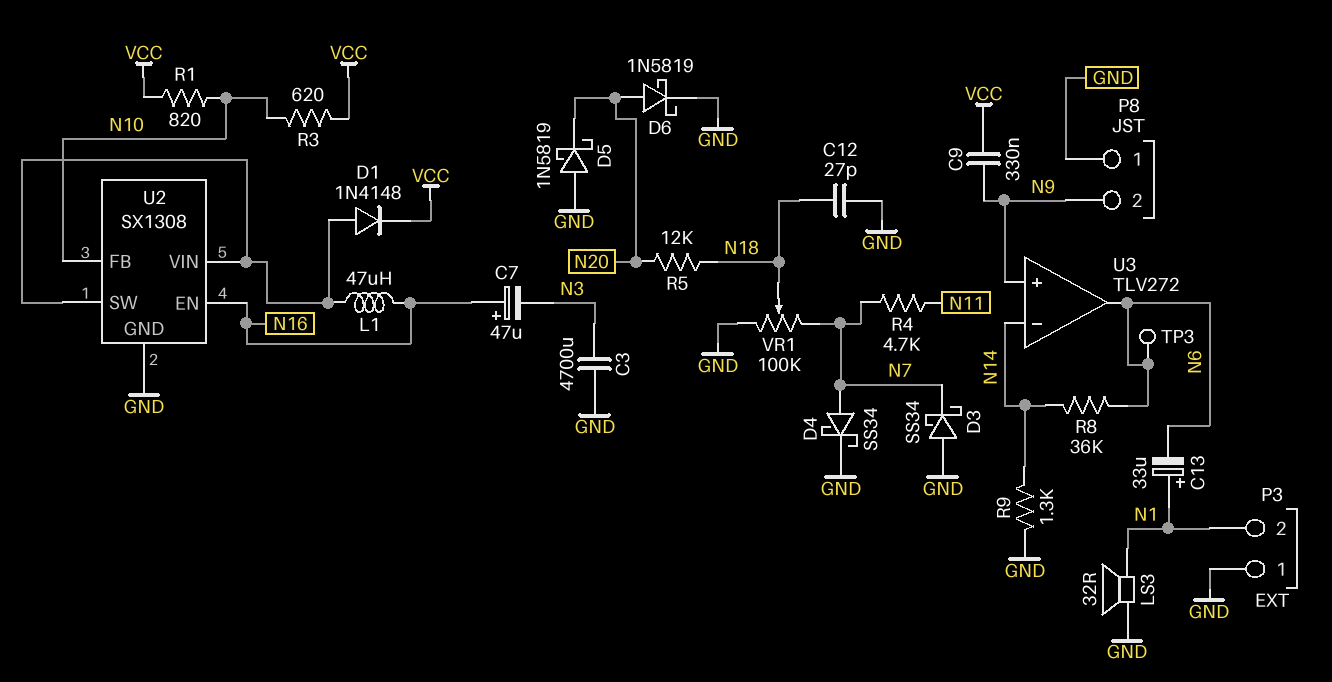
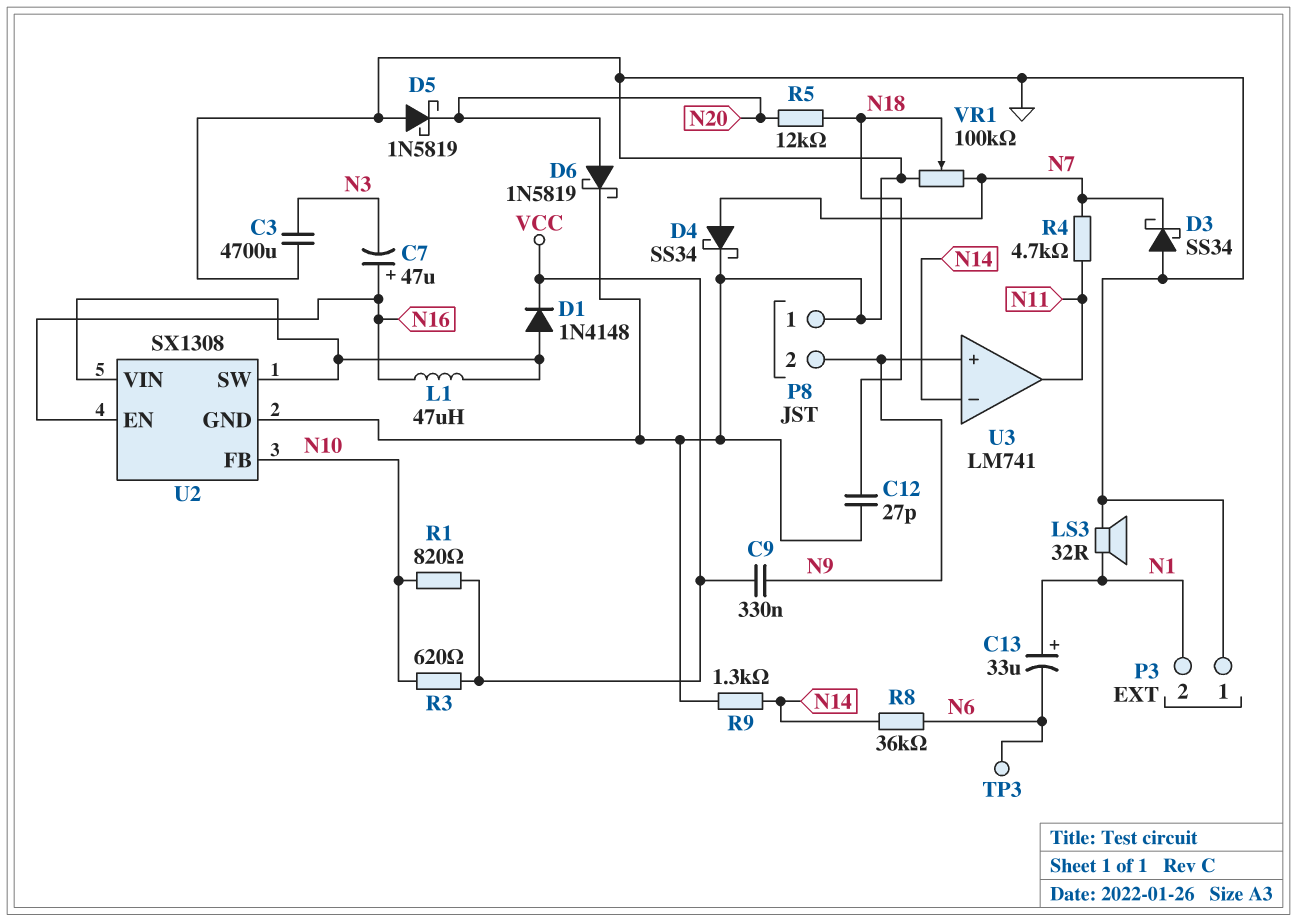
U3: TLV272 -> LM741
U3 pin out: N6 -> N11

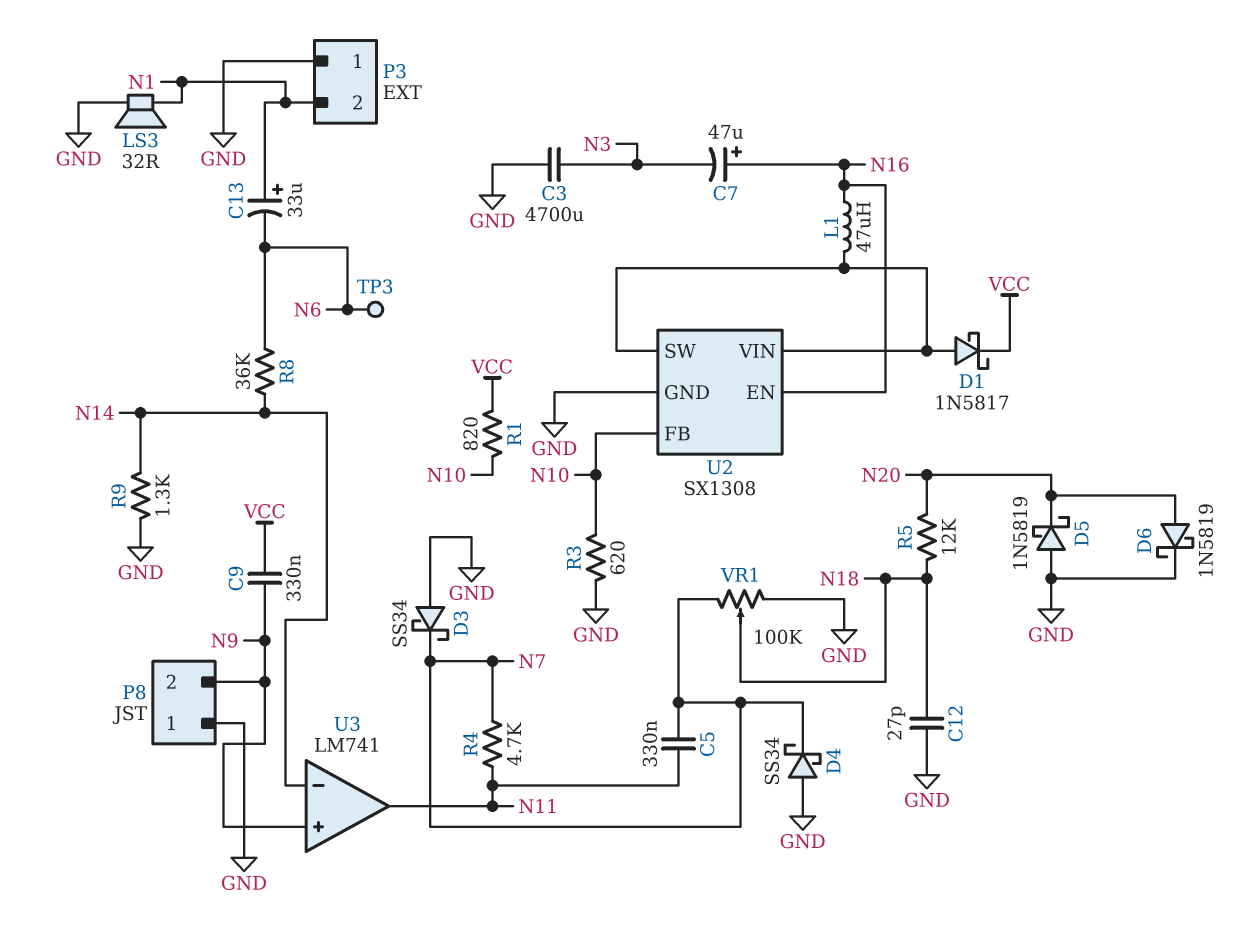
C5: none -> 330nF (N7, N11)
D1: diode 1N4148 (A U2/SW, K VCC) -> schottky 1N5817 (A U2/SW, K VCC)
D4: schottky SS34 (A N7, K GND) -> schottky SS34 (A GND, K N7)
R3: 620 (N10, VCC) -> 620 (GND, N10)

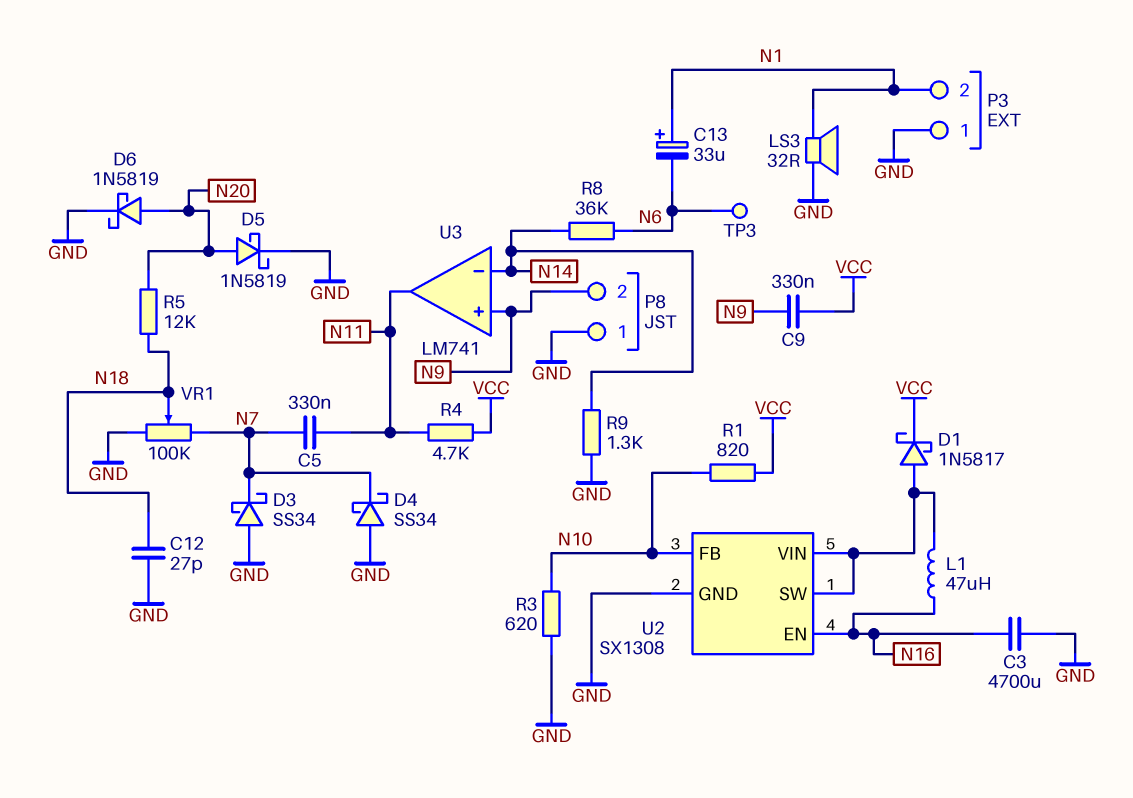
C3: 4700uF (GND, N3) -> 4700uF (GND, N16)
C7: 47uF (plus N16, minus N3) -> none
D5: schottky 1N5819 (A GND, K N20) -> schottky 1N5819 (A N20, K GND)
R4: 4.7k (N7, N11) -> 4.7k (N11, VCC)

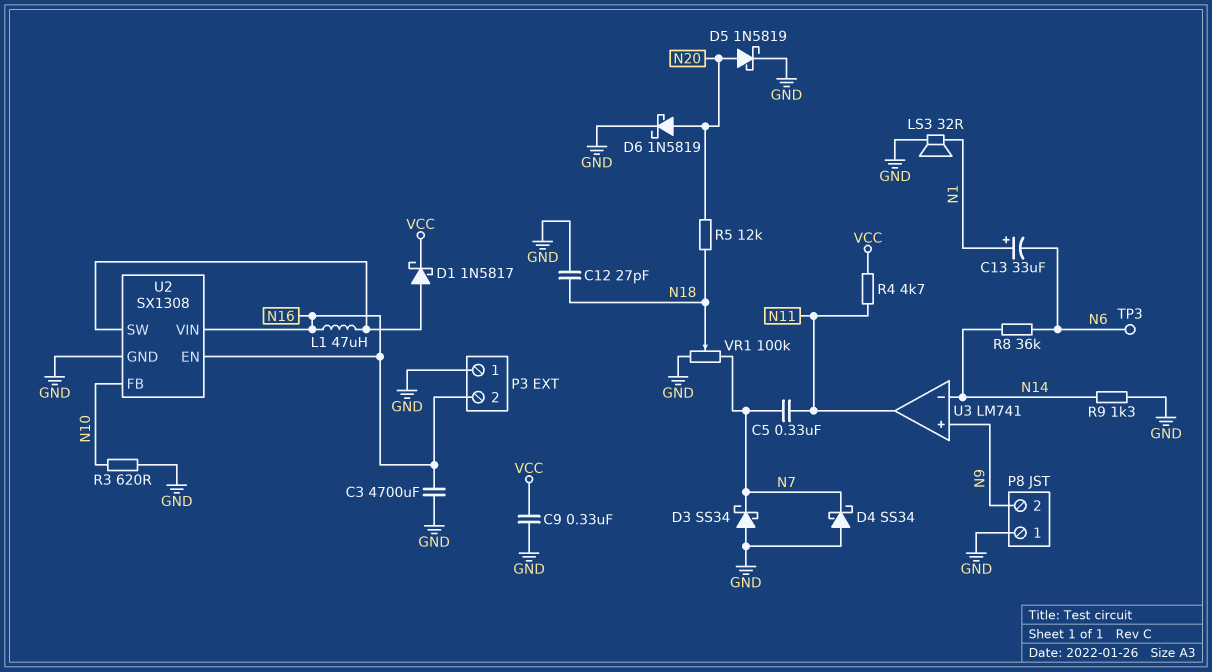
C9: 330nF (N9, VCC) -> 330nF (GND, VCC)
P3 pin 2: N1 -> N16
R1: 820 (N10, VCC) -> none
U2 pin VIN: U2/SW -> N16

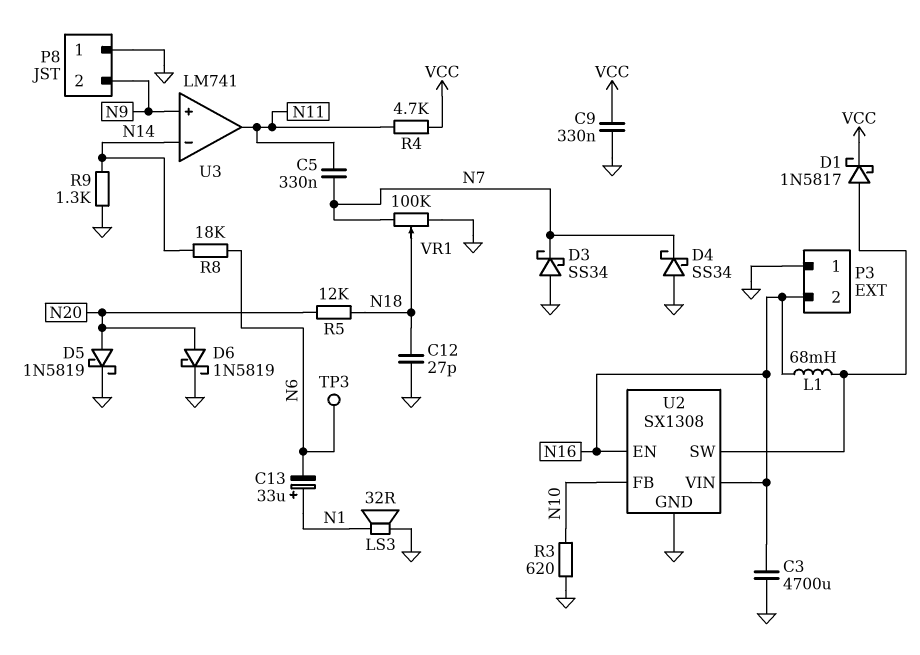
L1: 47uH (N16, U2/SW) -> 68mH (N16, U2/SW)
R8: 36k (N6, N14) -> 18k (N6, N14)

